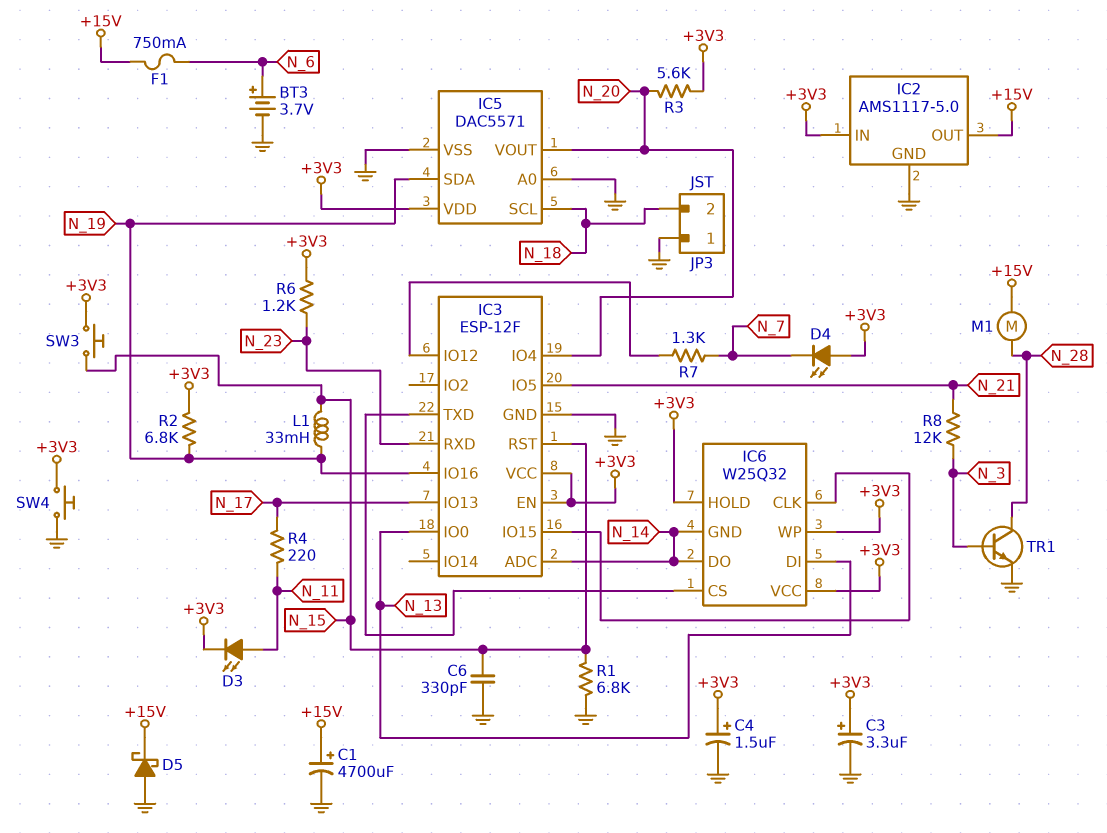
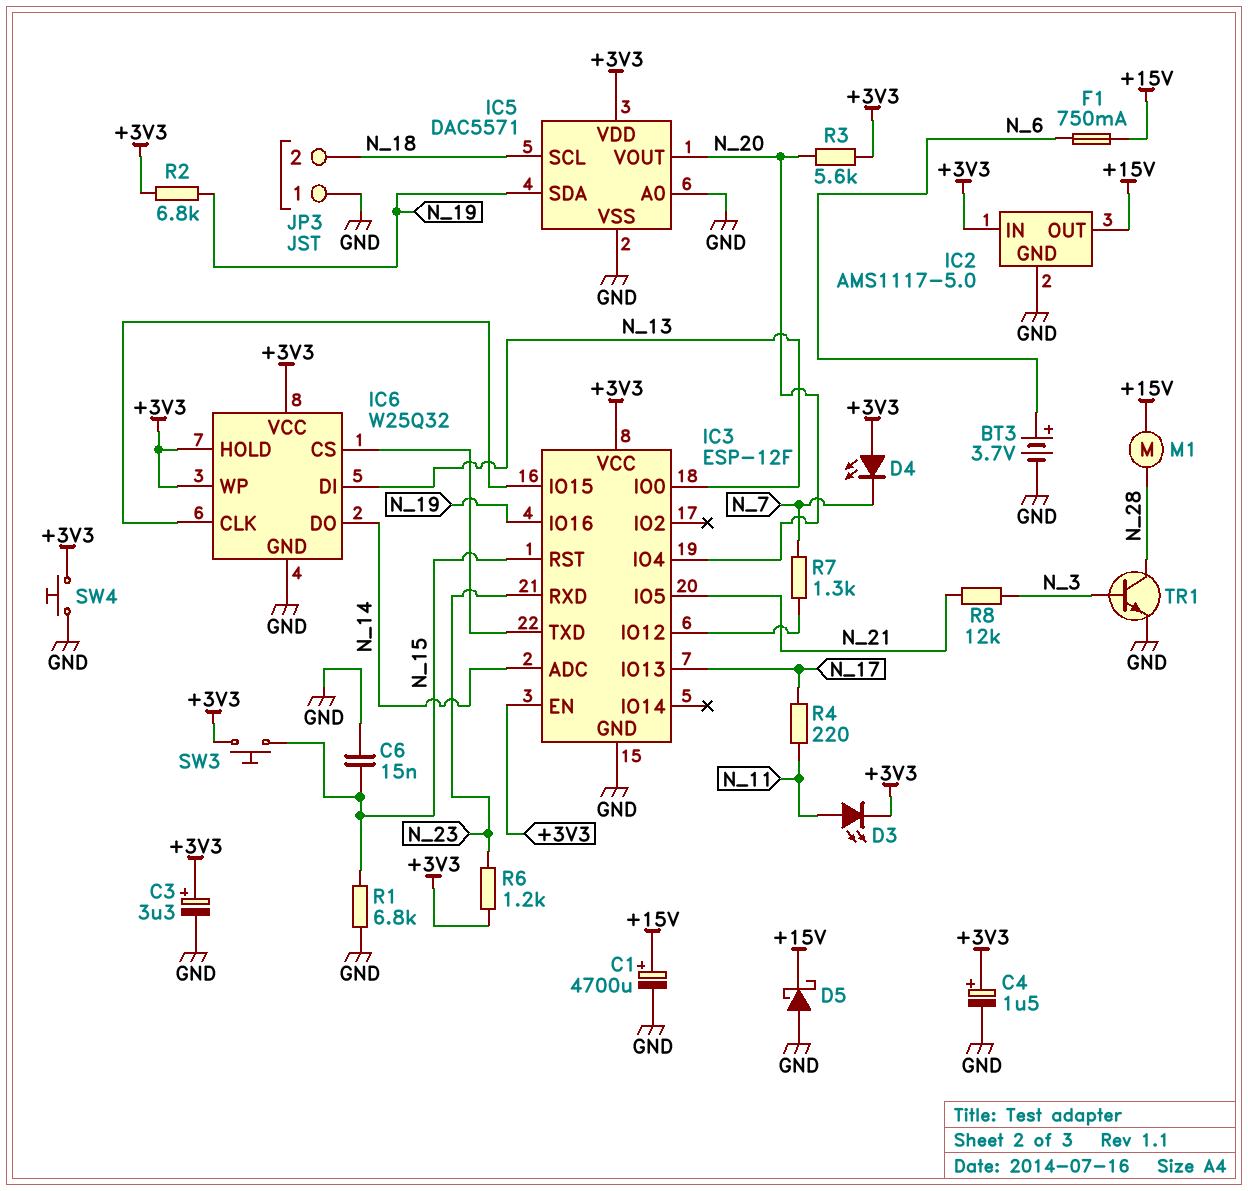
C6: 330pF (GND, N_15) -> 15nF (GND, N_15)
IC6 pin GND: N_14 -> GND
L1: 33mH (N_15, N_19) -> none

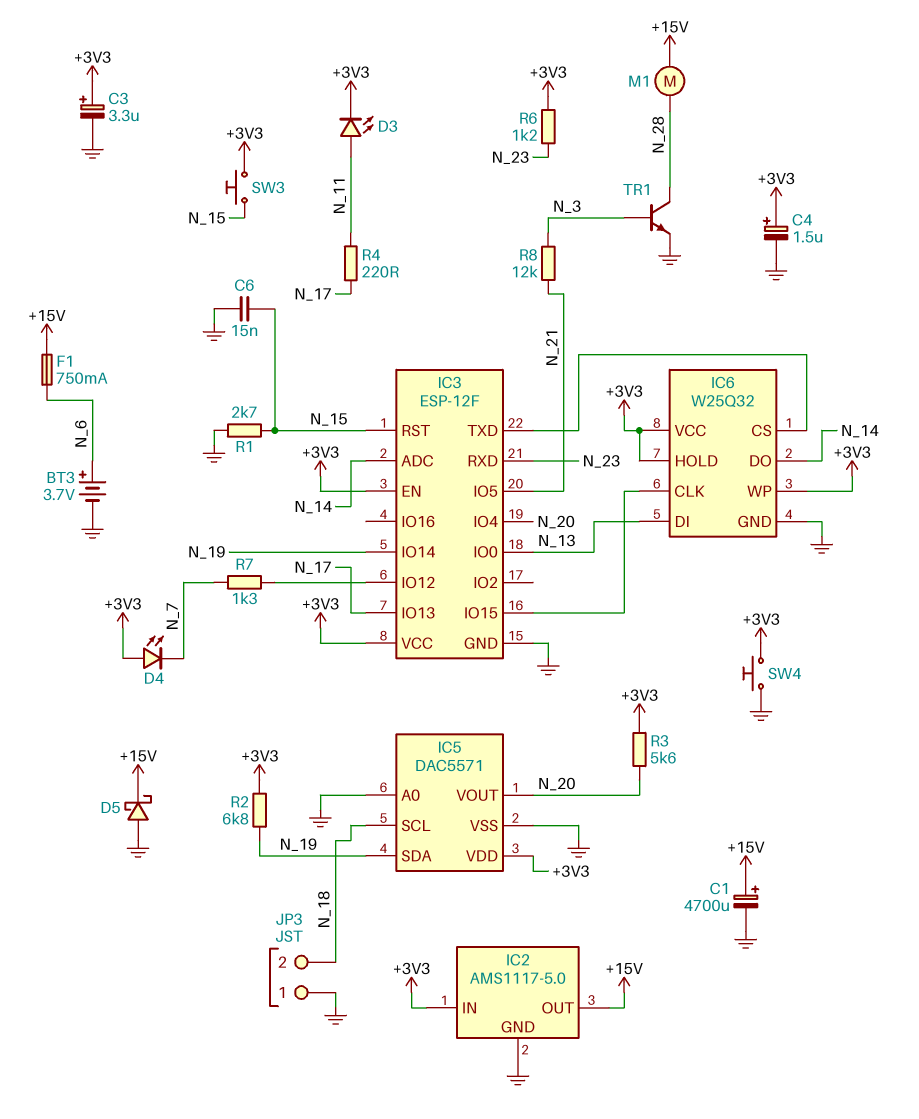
IC3 pin IO14: none -> N_19
IC3 pin IO16: N_19 -> none
R1: 6.8k (GND, N_15) -> 2.7k (GND, N_15)

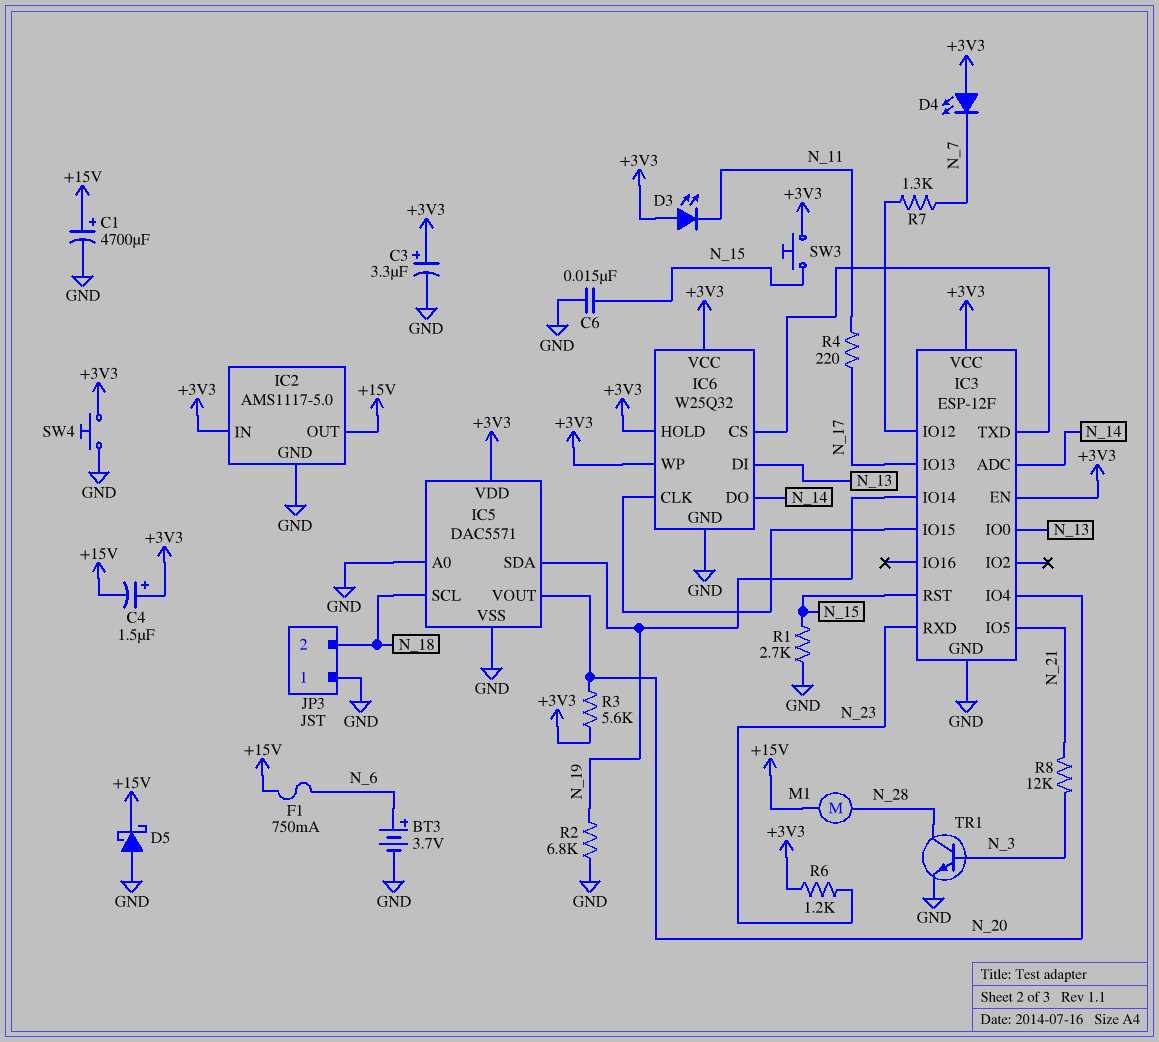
C4: 1.5uF (plus +3V3, minus GND) -> 1.5uF (plus +3V3, minus +15V)
D3: LED (A N_11, K +3V3) -> LED (A +3V3, K N_11)
R2: 6.8k (+3V3, N_19) -> 6.8k (GND, N_19)

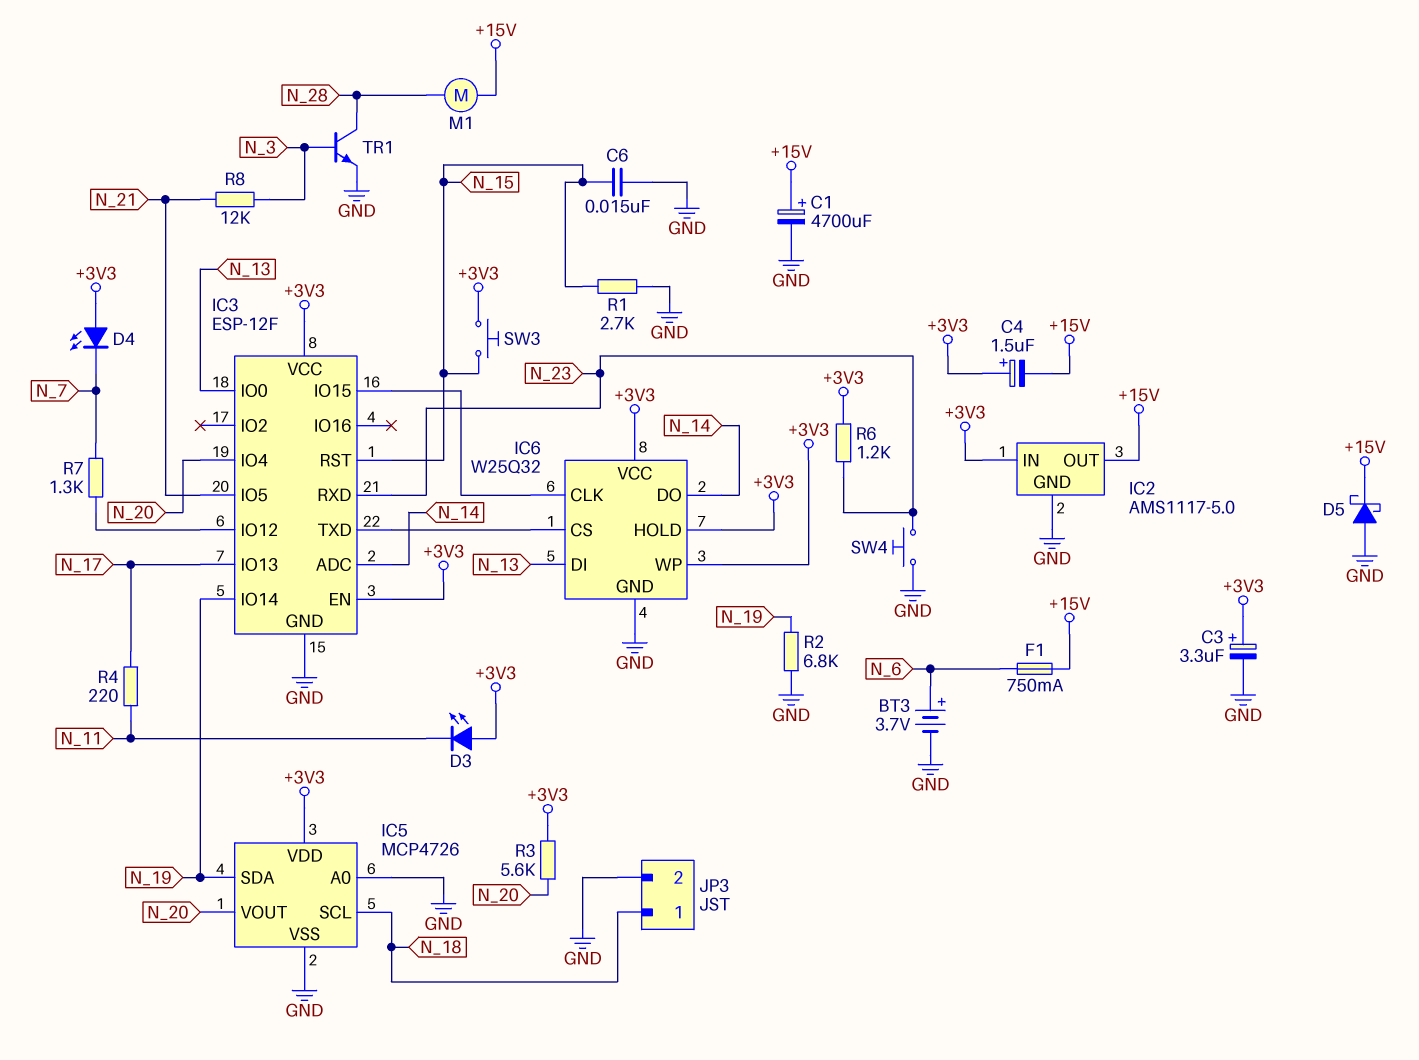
IC5: DAC5571 -> MCP4726
JP3 pin 1: GND -> N_18
JP3 pin 2: N_18 -> GND
SW4: button (+3V3, GND) -> button (GND, N_23)

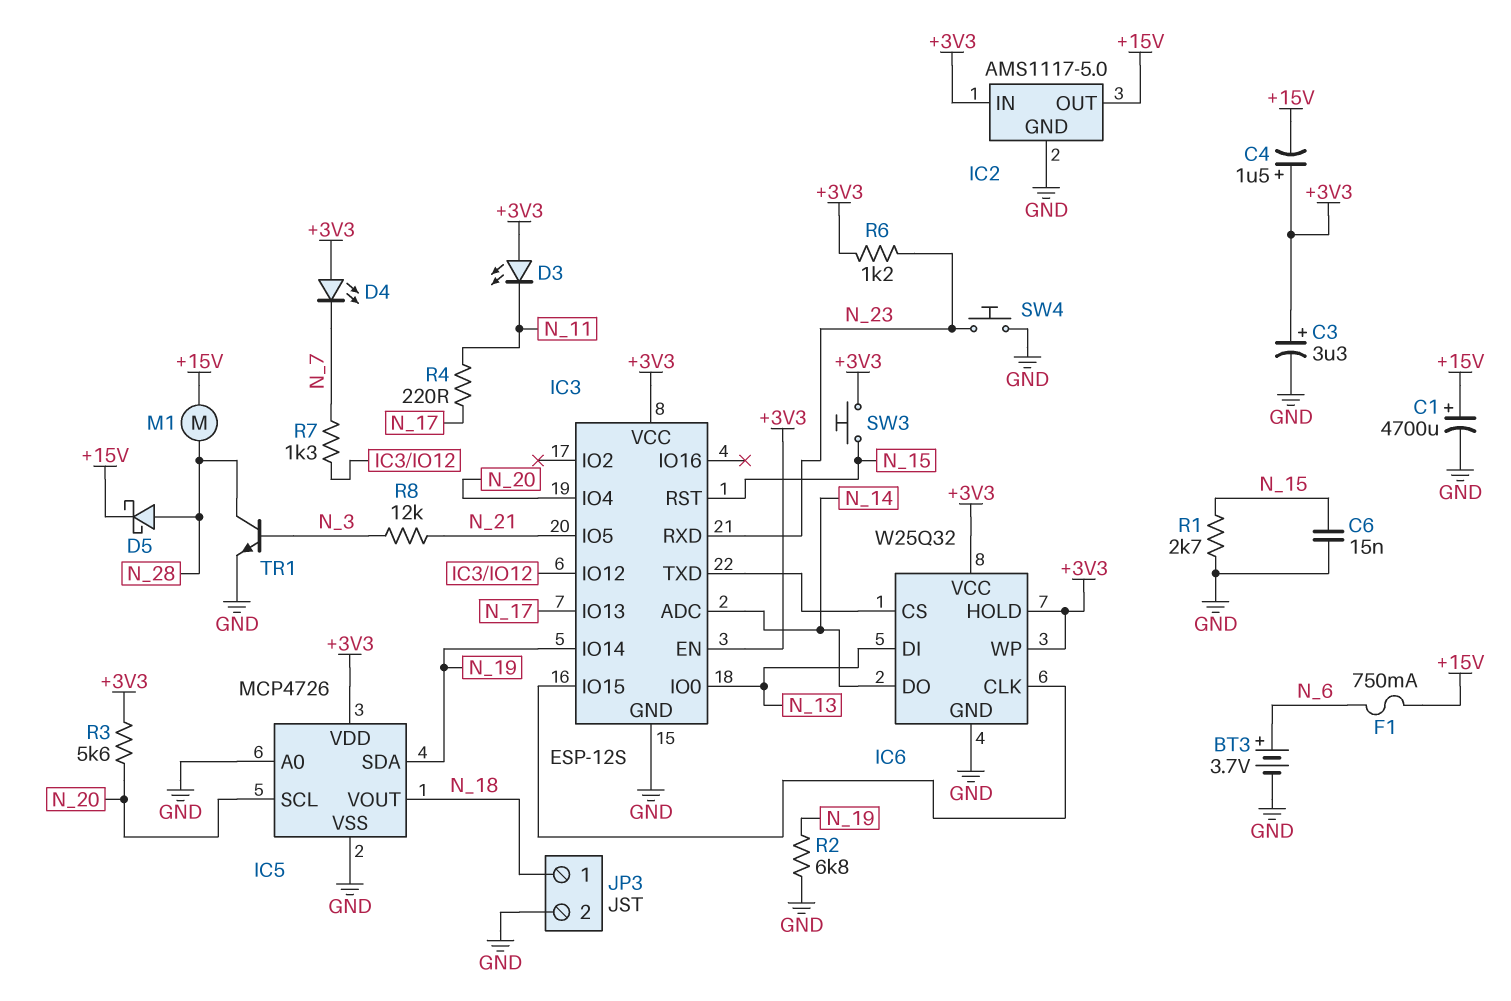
D5: schottky (A GND, K +15V) -> schottky (A N_28, K +15V)
IC3: ESP-12F -> ESP-12S
IC5 pin SCL: N_18 -> N_20
IC5 pin VOUT: N_20 -> N_18

